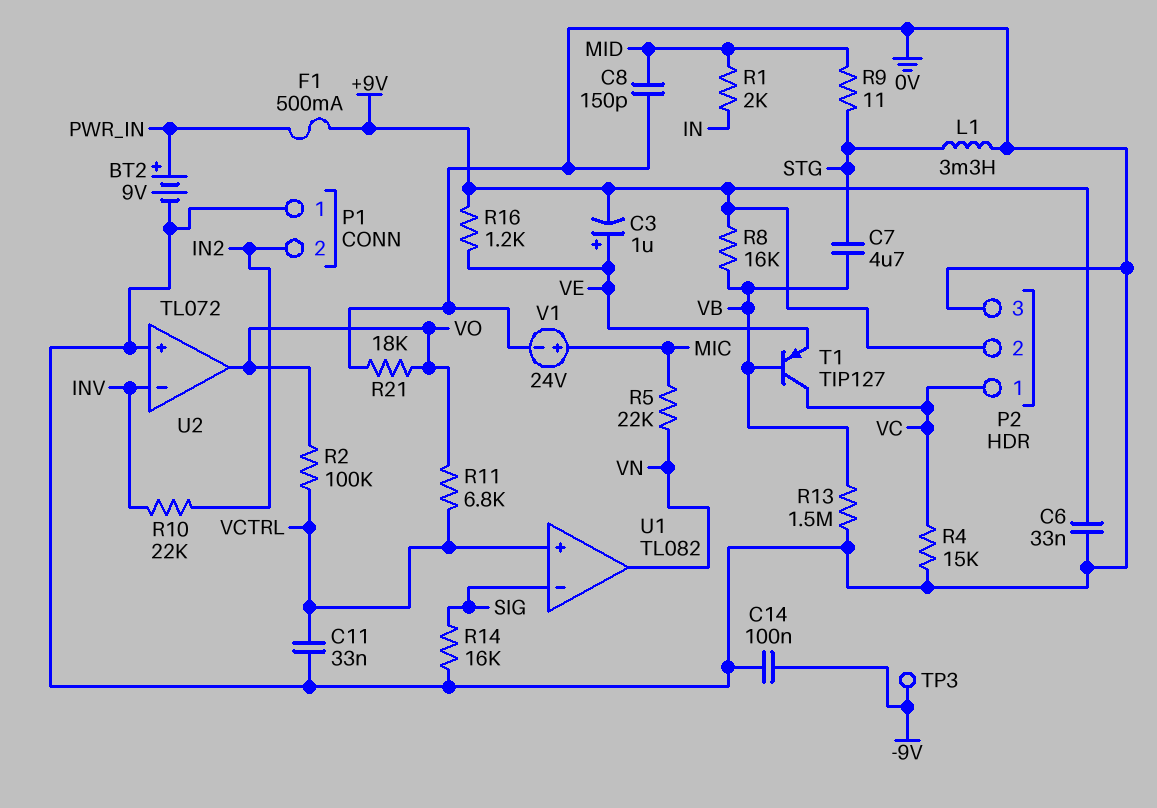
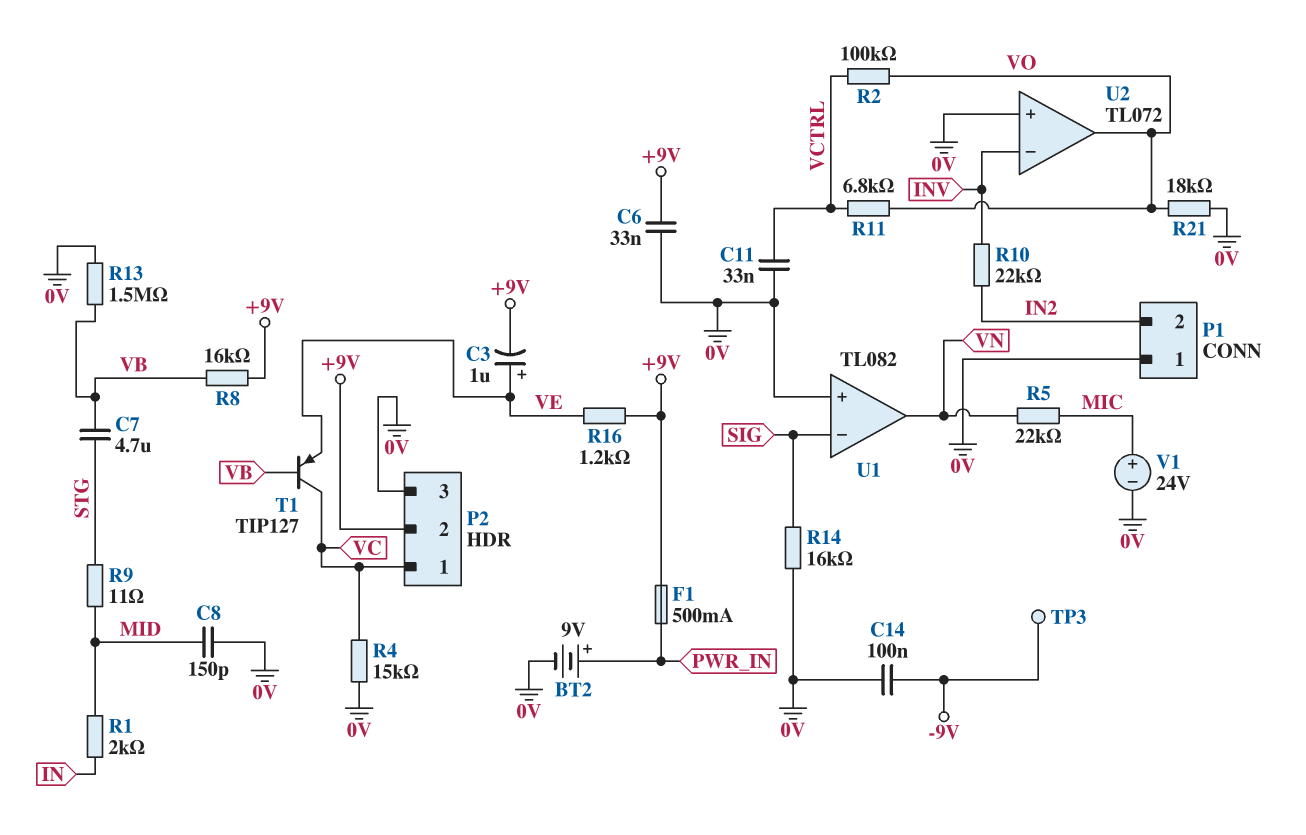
L1: 3.3mH (0V, STG) -> none
U1 pin in+: VCTRL -> 0V

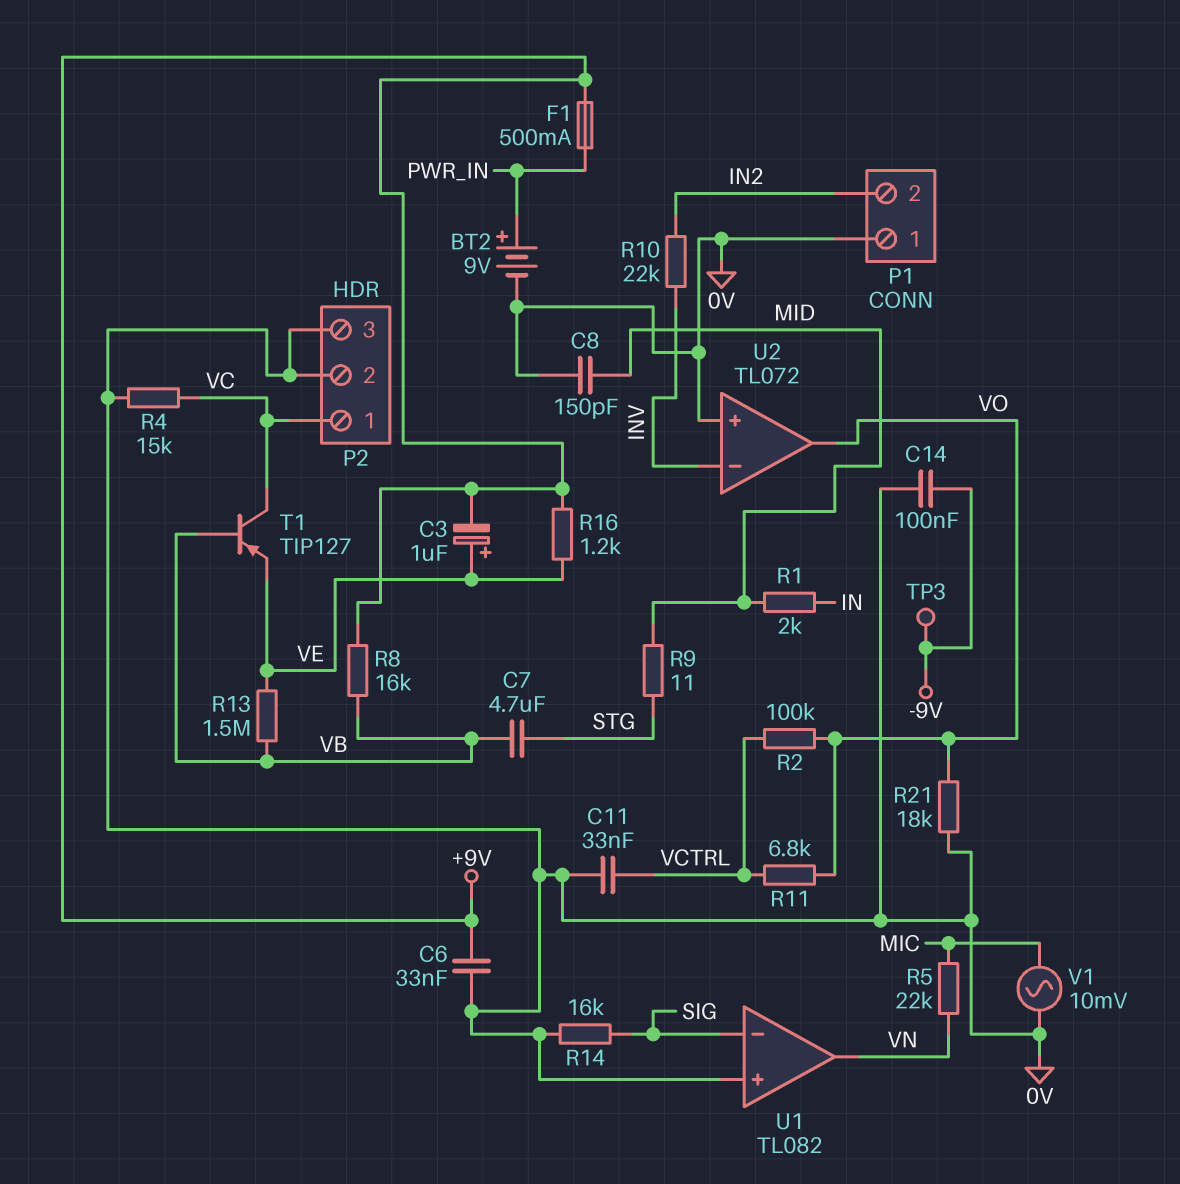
P2 pin 2: +9V -> 0V
R13: 1.5M (0V, VB) -> 1.5M (VB, VE)
V1: 24V (plus MIC, minus 0V) -> AC 10mV (0V, MIC)

